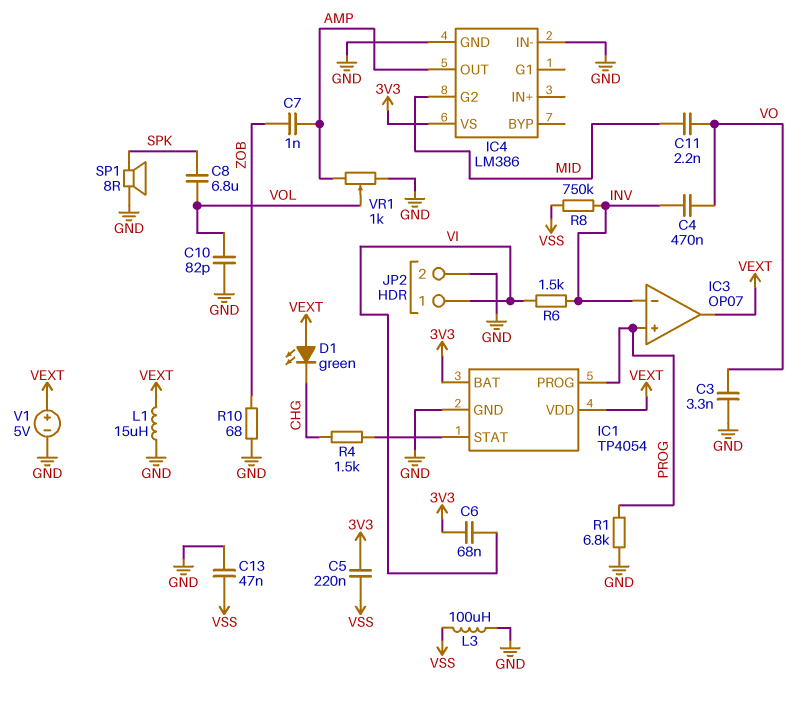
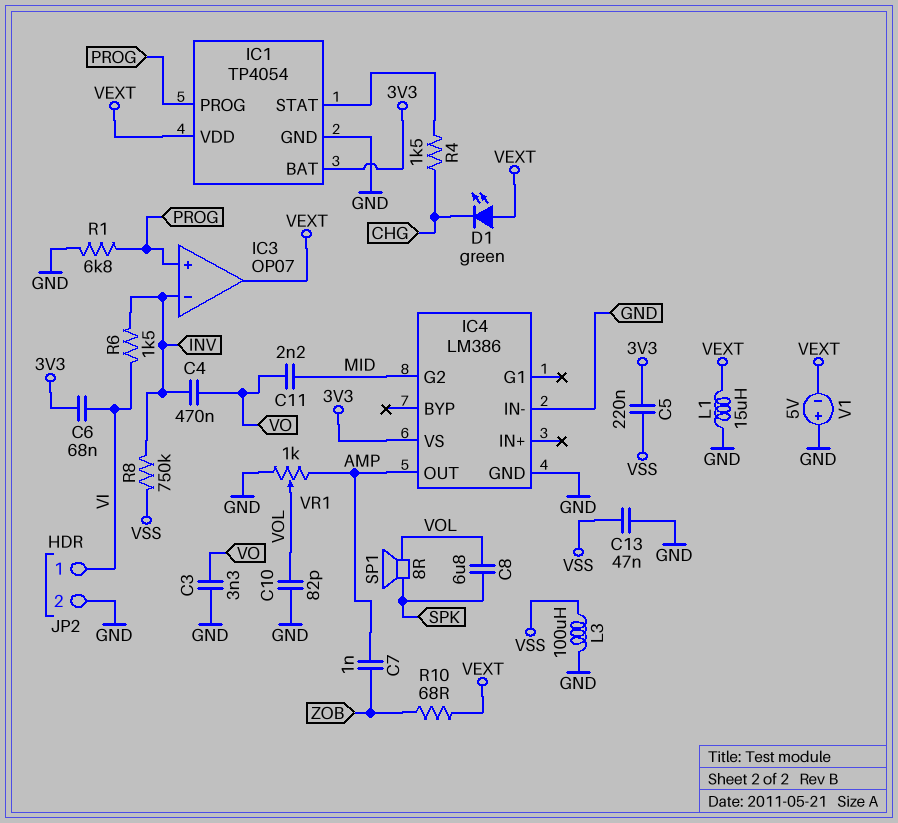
R10: 68 (GND, ZOB) -> 68 (VEXT, ZOB)
SP1: speaker 8R (GND, SPK) -> speaker 8R (SPK, VOL)
V1: 5V (plus VEXT, minus GND) -> 5V (plus GND, minus VEXT)

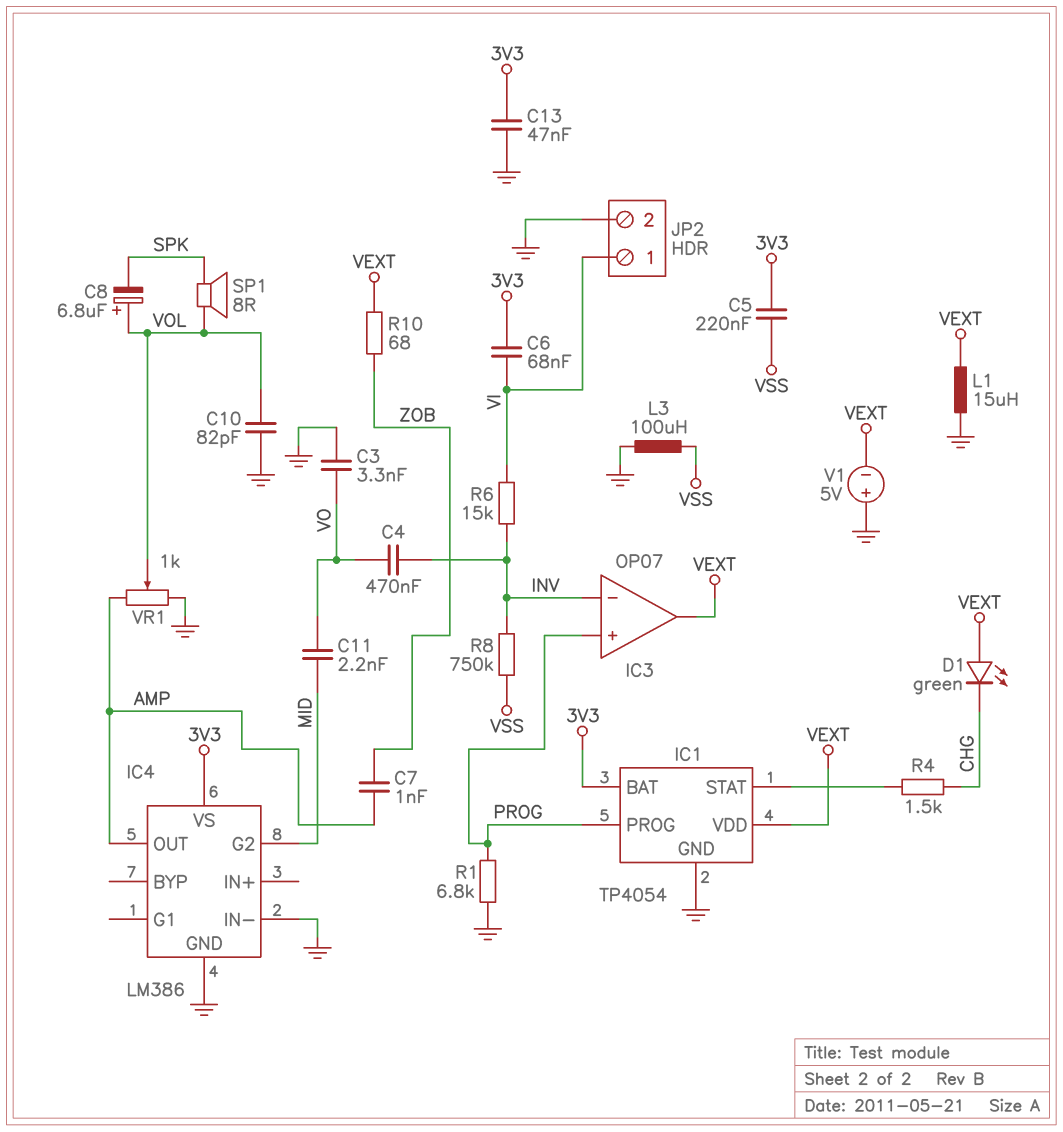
C8: 6.8uF (SPK, VOL) -> 6.8uF (plus VOL, minus SPK)
C13: 47nF (GND, VSS) -> 47nF (3V3, GND)
R6: 1.5k (INV, VI) -> 15k (INV, VI)

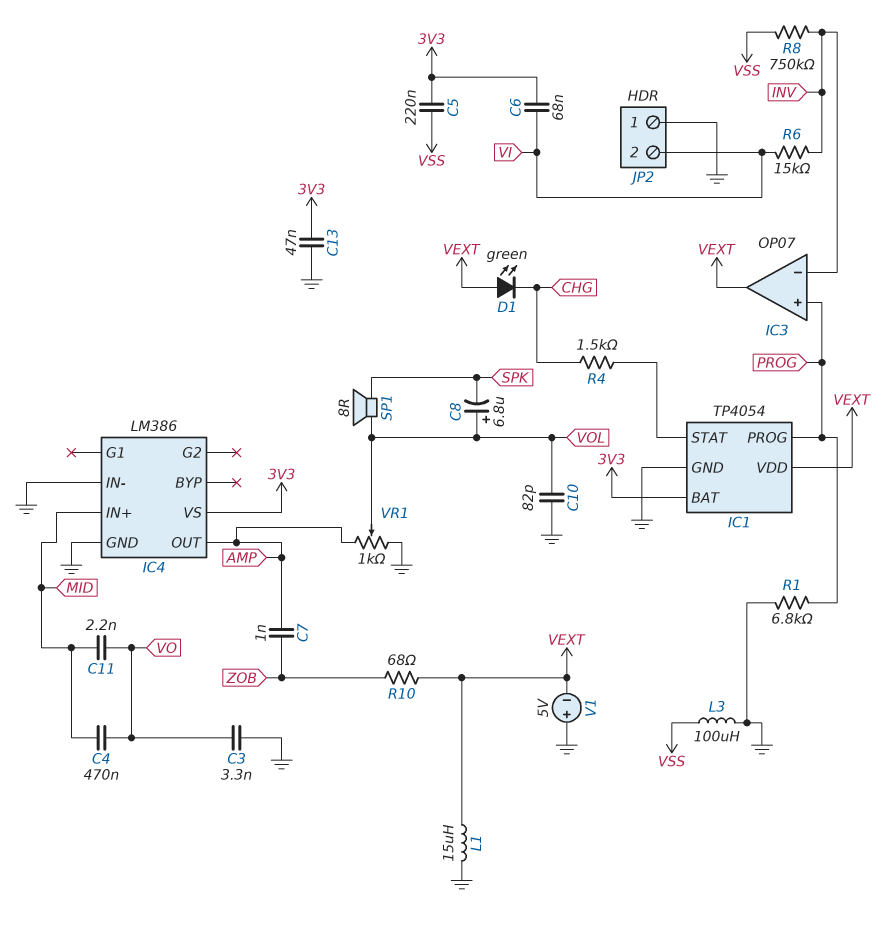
C4: 470nF (INV, VO) -> 470nF (MID, VO)
IC4 pin G2: MID -> none
IC4 pin IN+: none -> MID
JP2 pin 1: VI -> GND
JP2 pin 2: GND -> VI

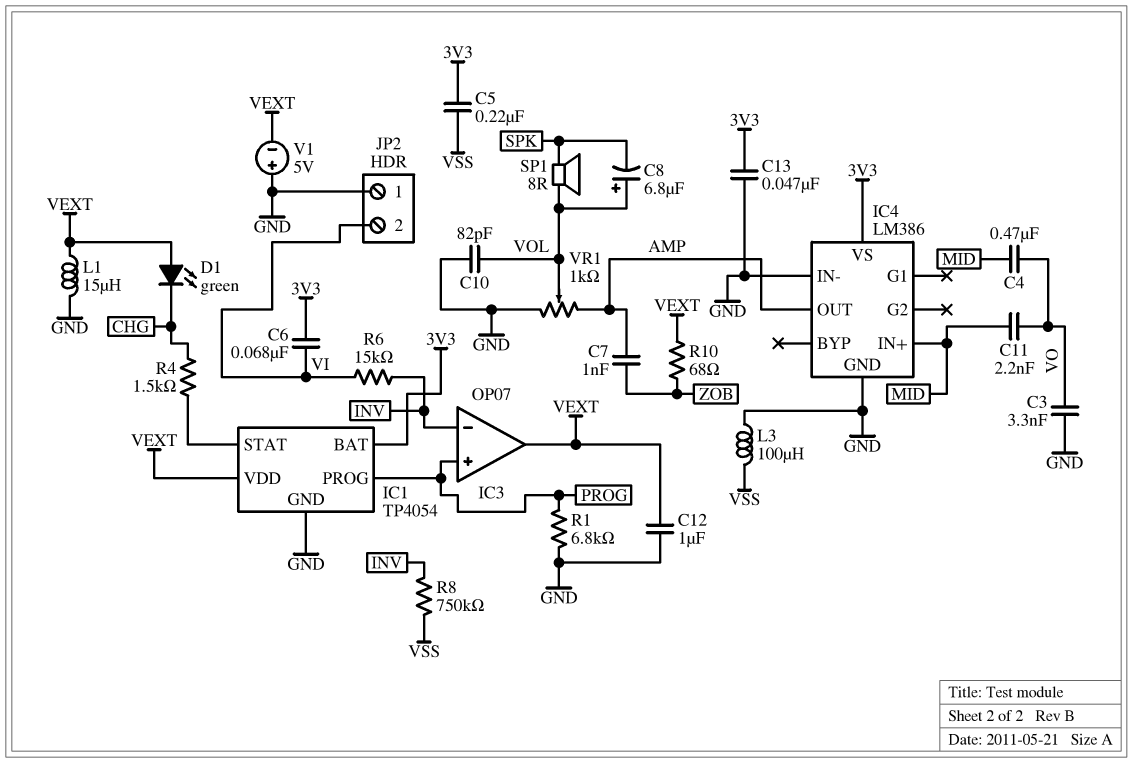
C12: none -> 1uF (GND, VEXT)

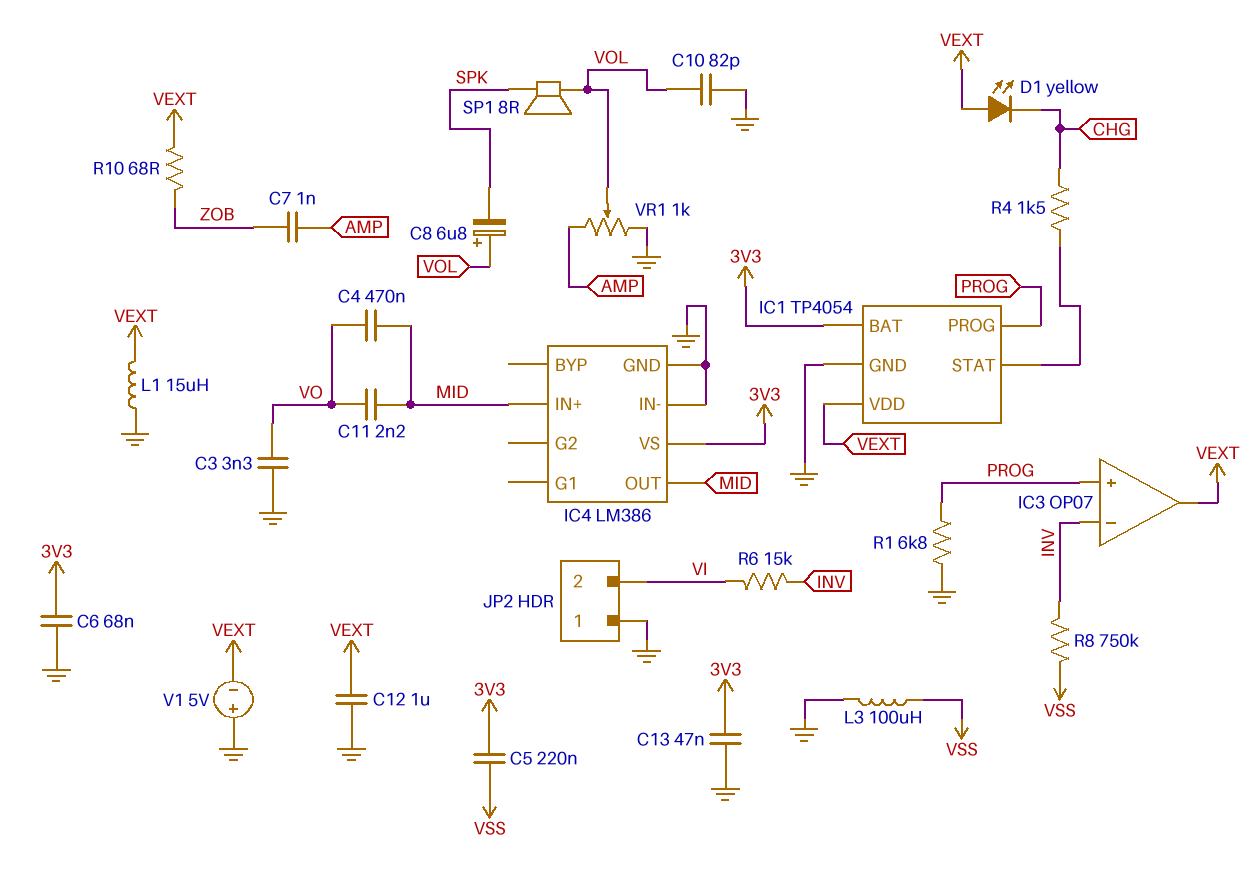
C6: 68nF (3V3, VI) -> 68nF (3V3, GND)
D1: LED green (A VEXT, K CHG) -> LED yellow (A VEXT, K CHG)
IC4 pin OUT: AMP -> MID

